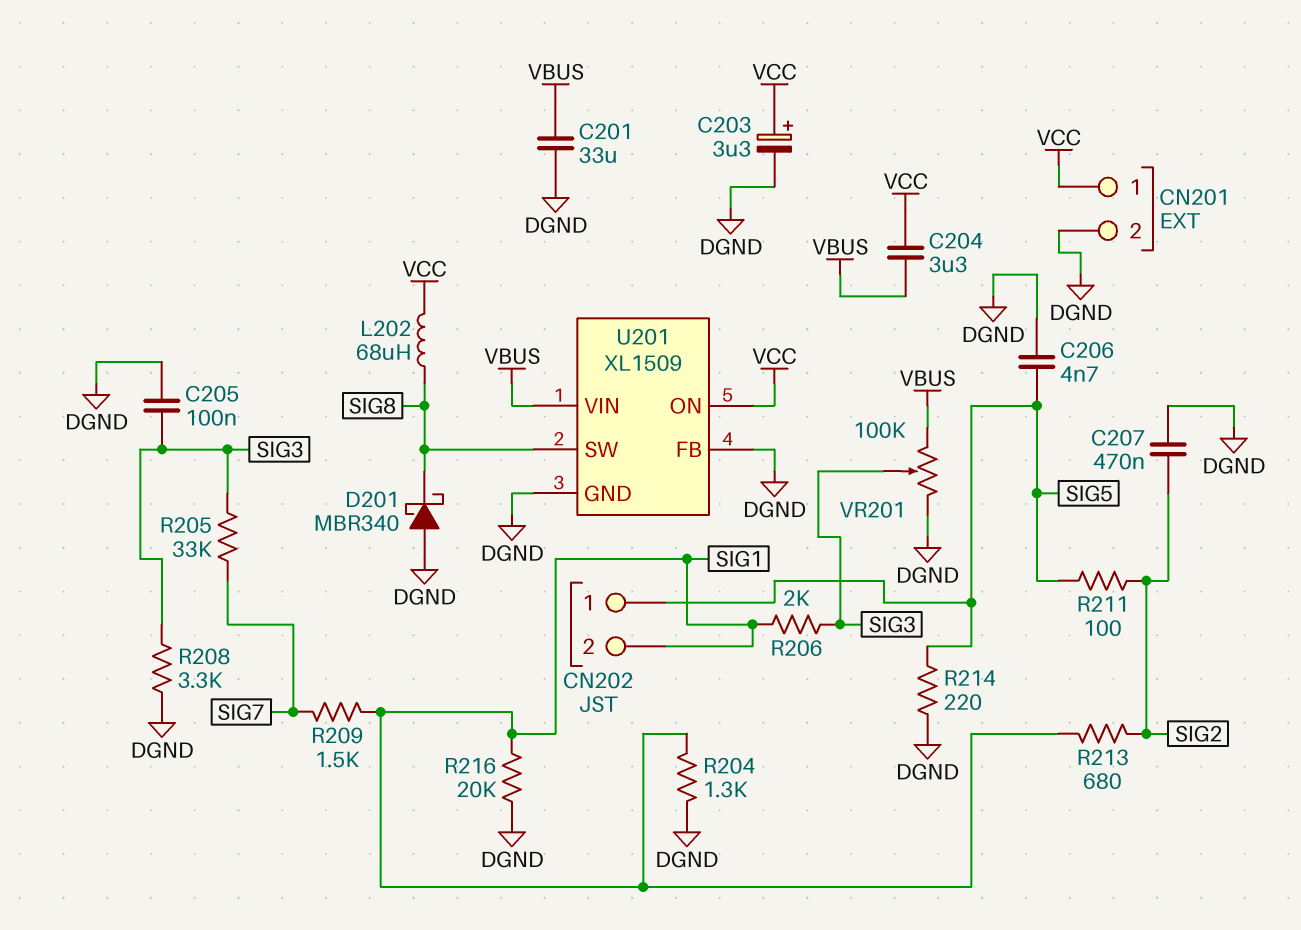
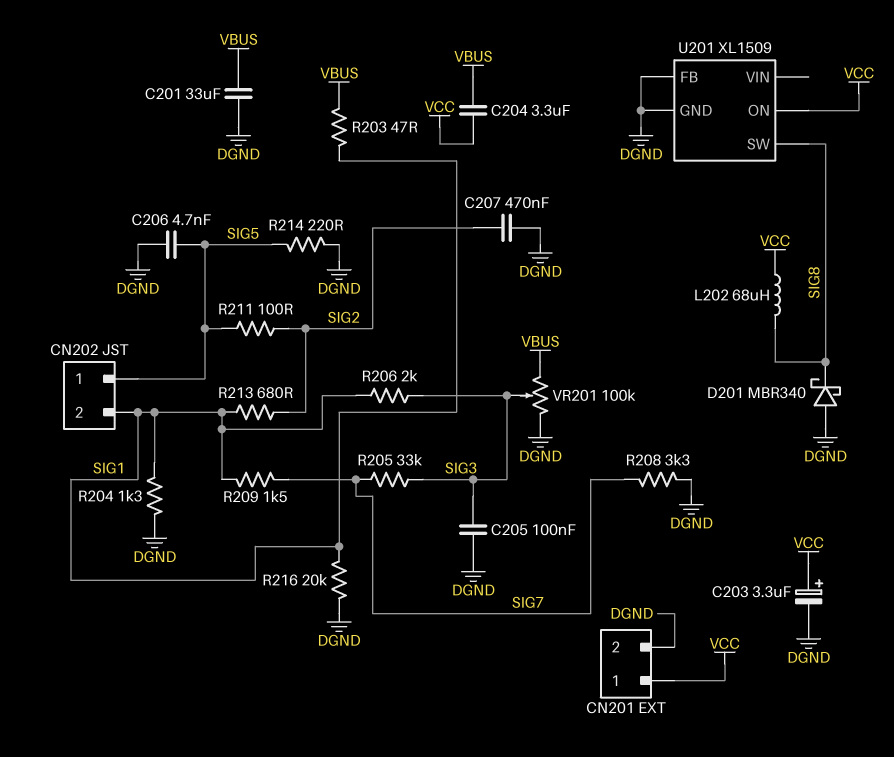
R203: none -> 47 (SIG1, VBUS)
R208: 3.3k (DGND, SIG3) -> 3.3k (DGND, SIG7)
U201 pin VIN: VBUS -> none

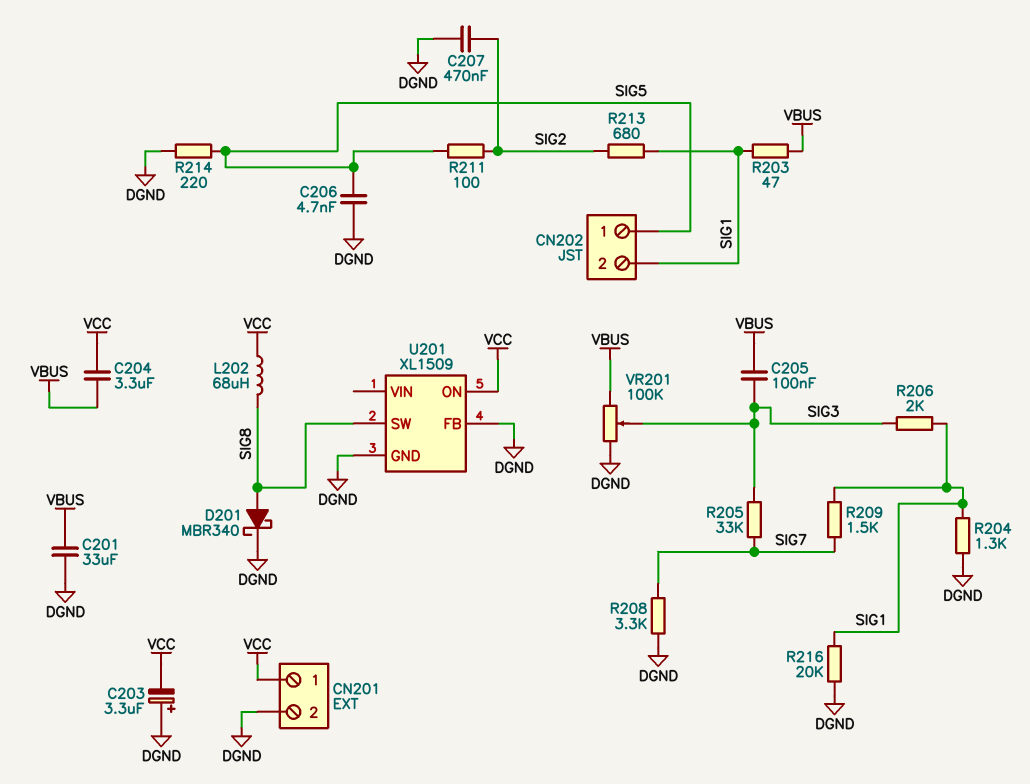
C203: 3.3uF (plus VCC, minus DGND) -> 3.3uF (plus DGND, minus VCC)
C205: 100nF (DGND, SIG3) -> 100nF (SIG3, VBUS)
D201: schottky MBR340 (A DGND, K SIG8) -> schottky MBR340 (A SIG8, K DGND)

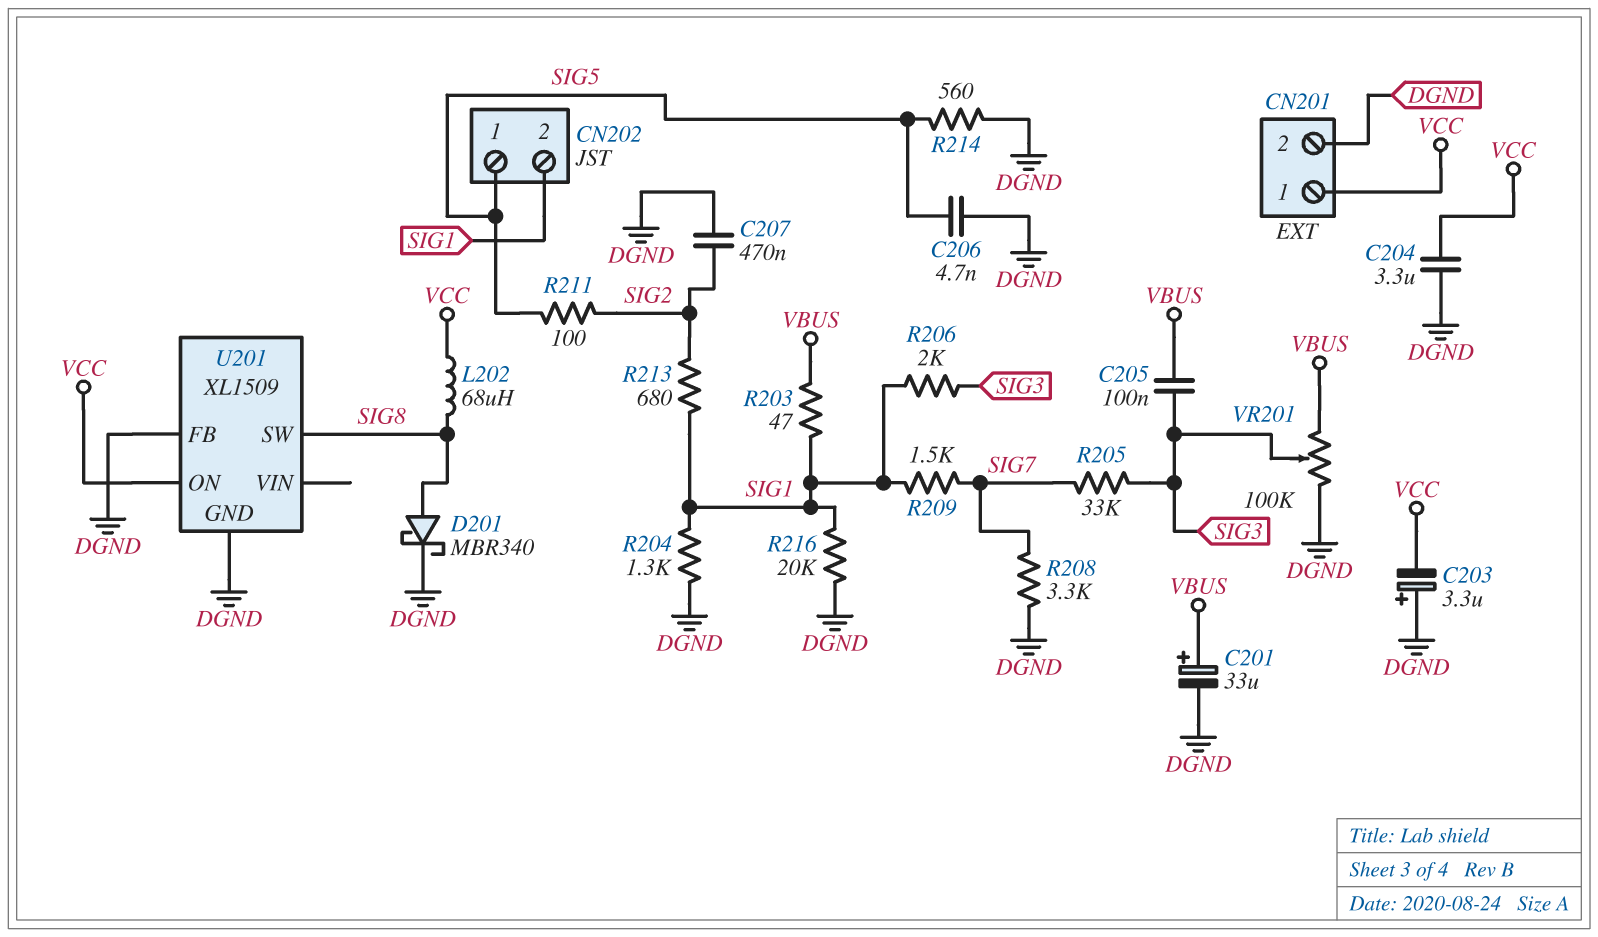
C201: 33uF (DGND, VBUS) -> 33uF (plus VBUS, minus DGND)
C204: 3.3uF (VBUS, VCC) -> 3.3uF (DGND, VCC)
R214: 220 (DGND, SIG5) -> 560 (DGND, SIG5)

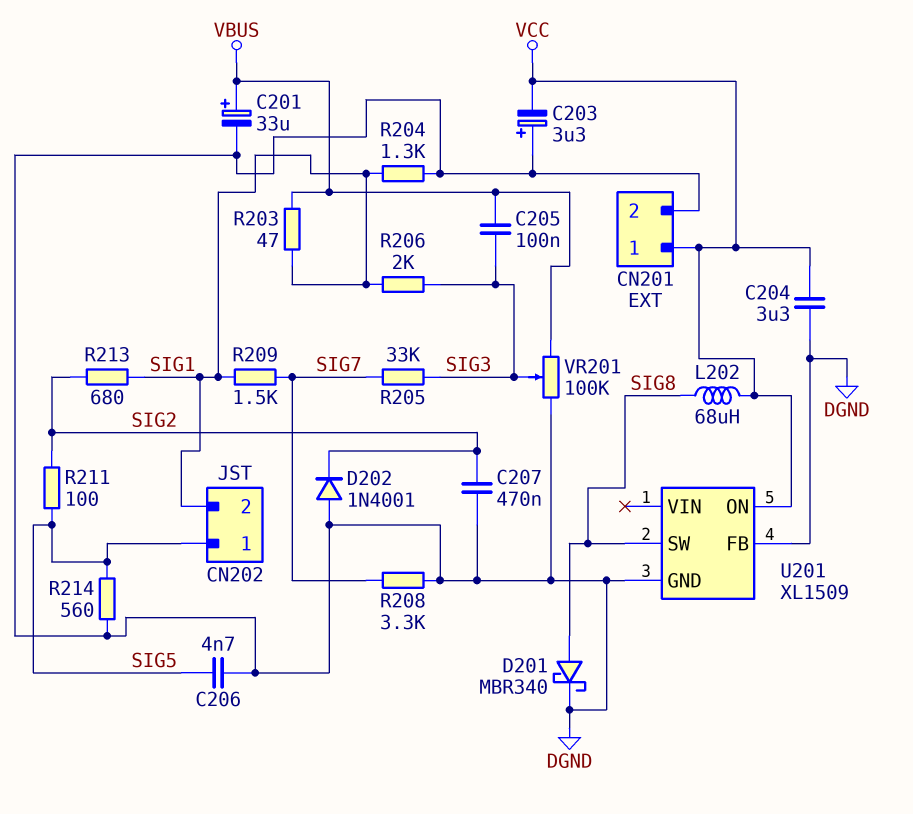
D202: none -> diode 1N4001 (A DGND, K SIG2)
R216: 20k (DGND, SIG1) -> none

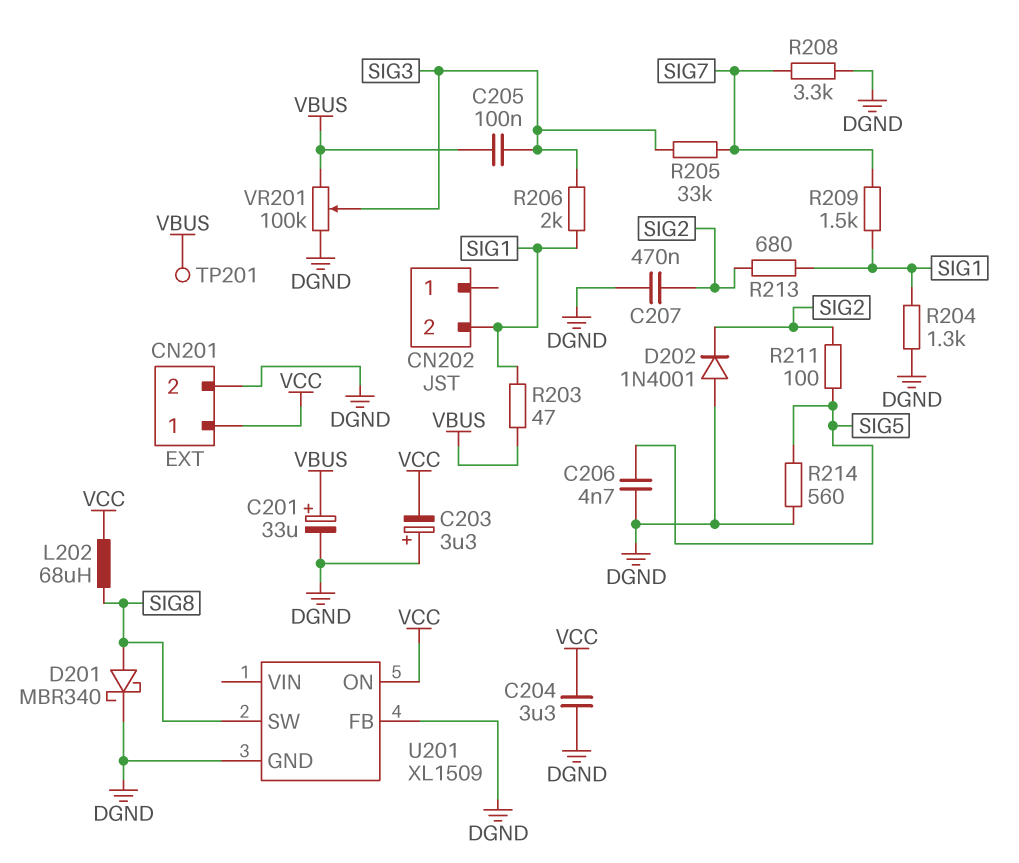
CN202 pin 1: SIG5 -> none
TP201: none -> test point (VBUS)

